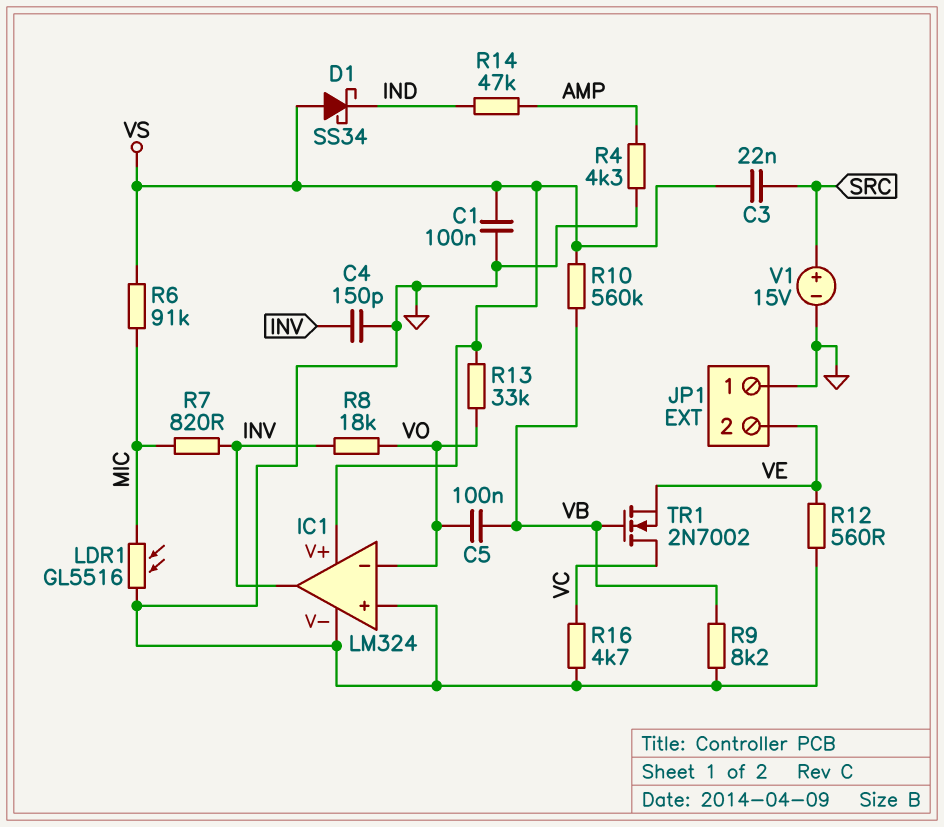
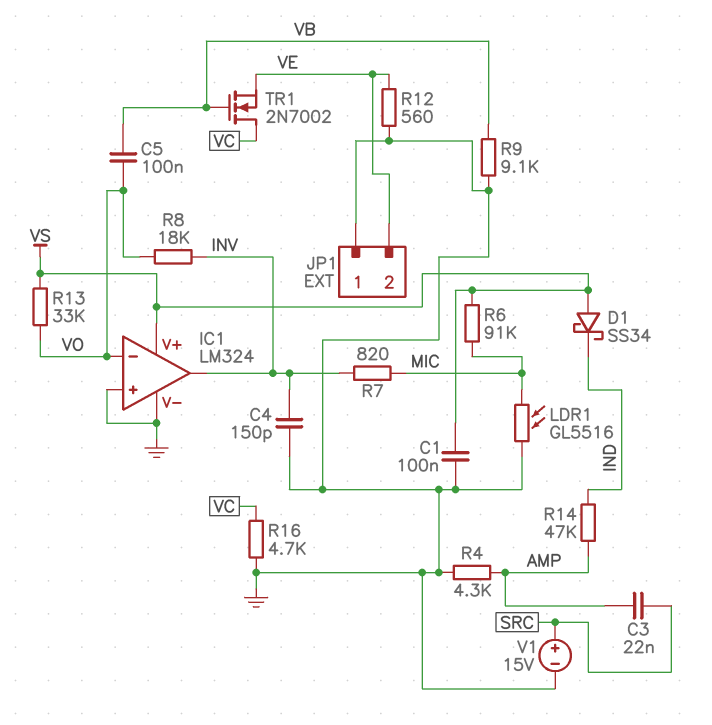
C3: 22nF (SRC, VS) -> 22nF (AMP, SRC)
R9: 8.2k (GND, VB) -> 9.1k (GND, VB)
R10: 560k (VB, VS) -> none

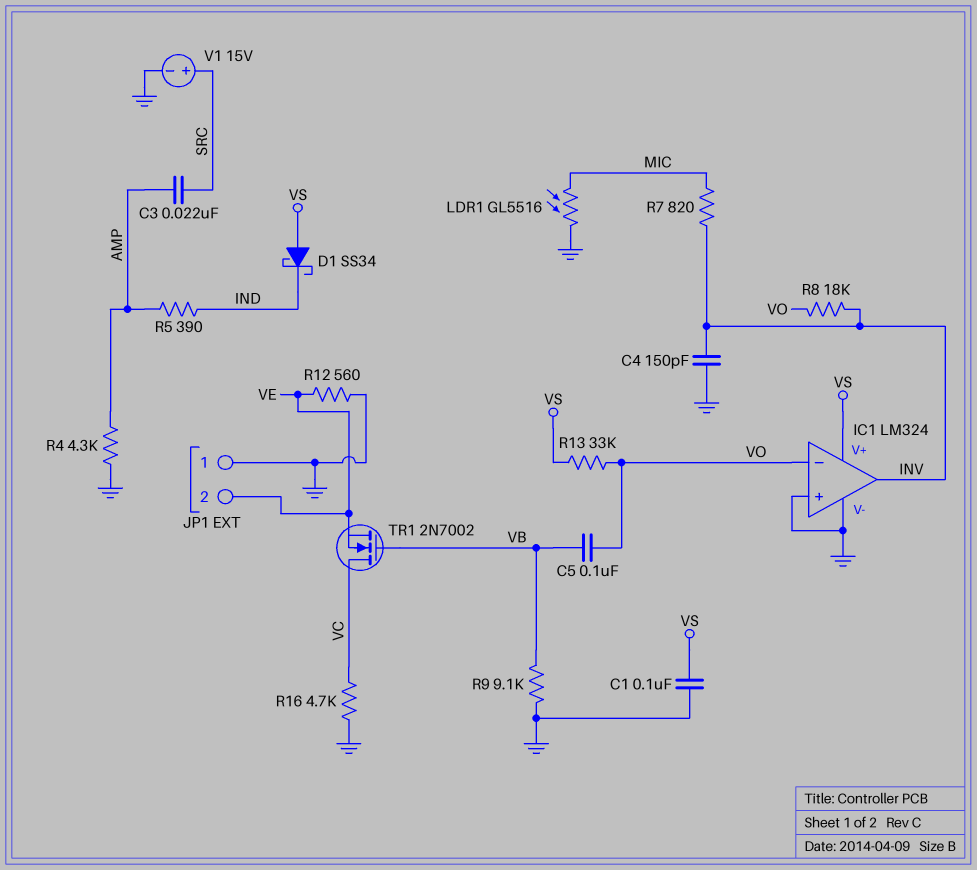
R5: none -> 390 (AMP, IND)
R6: 91k (MIC, VS) -> none
R14: 47k (AMP, IND) -> none

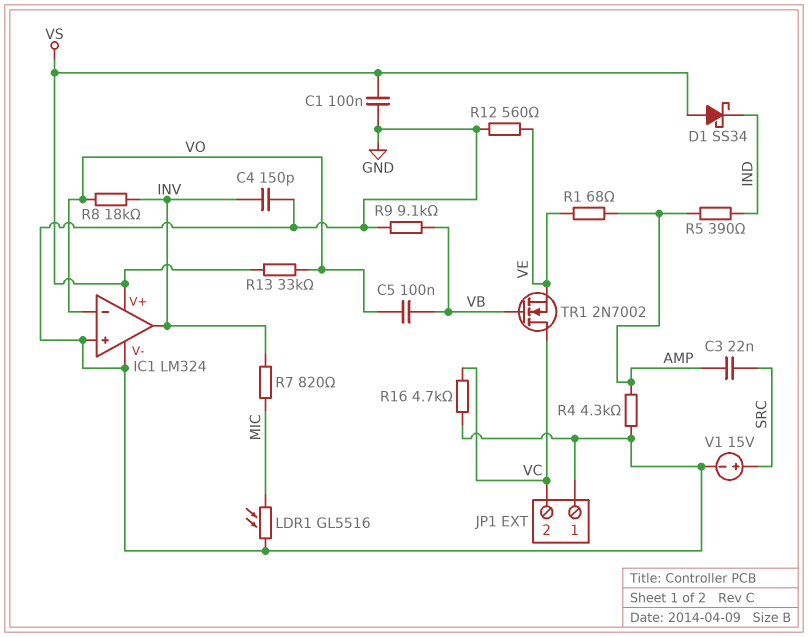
JP1 pin 2: VE -> VC
R1: none -> 68 (AMP, VE)

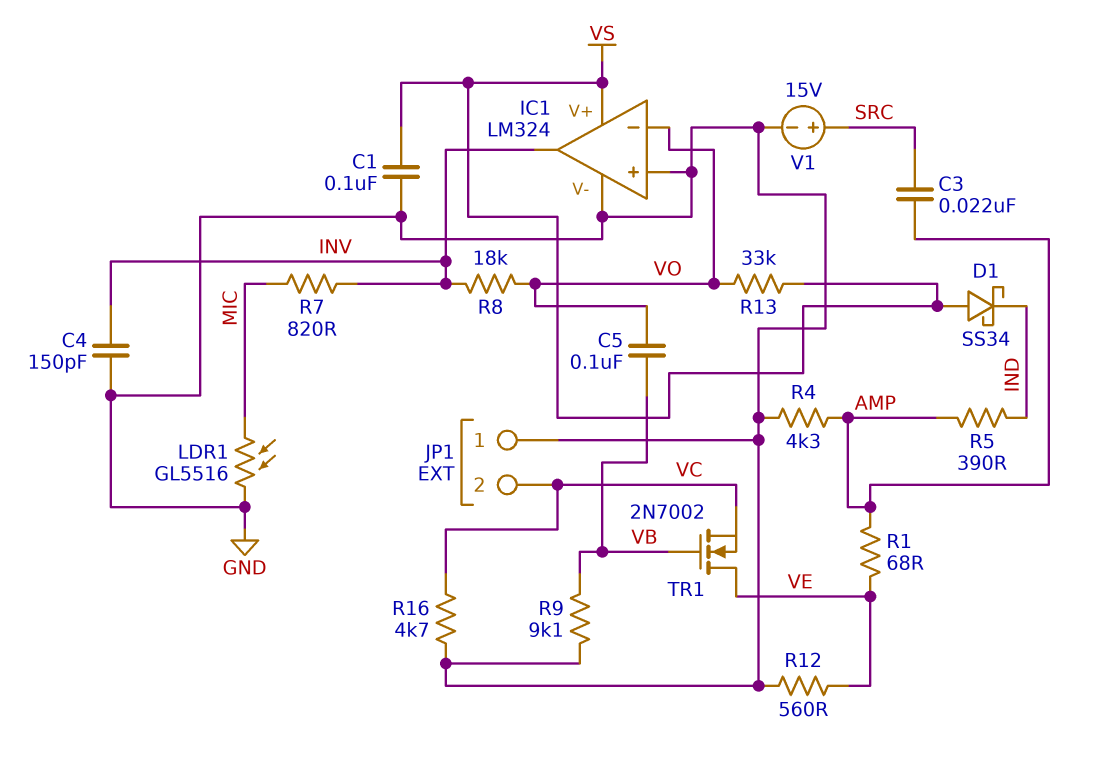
TR1: NMOS 2N7002 (G VB, D VC, S VE) -> NMOS 2N7002 (G VB, D VE, S VC)

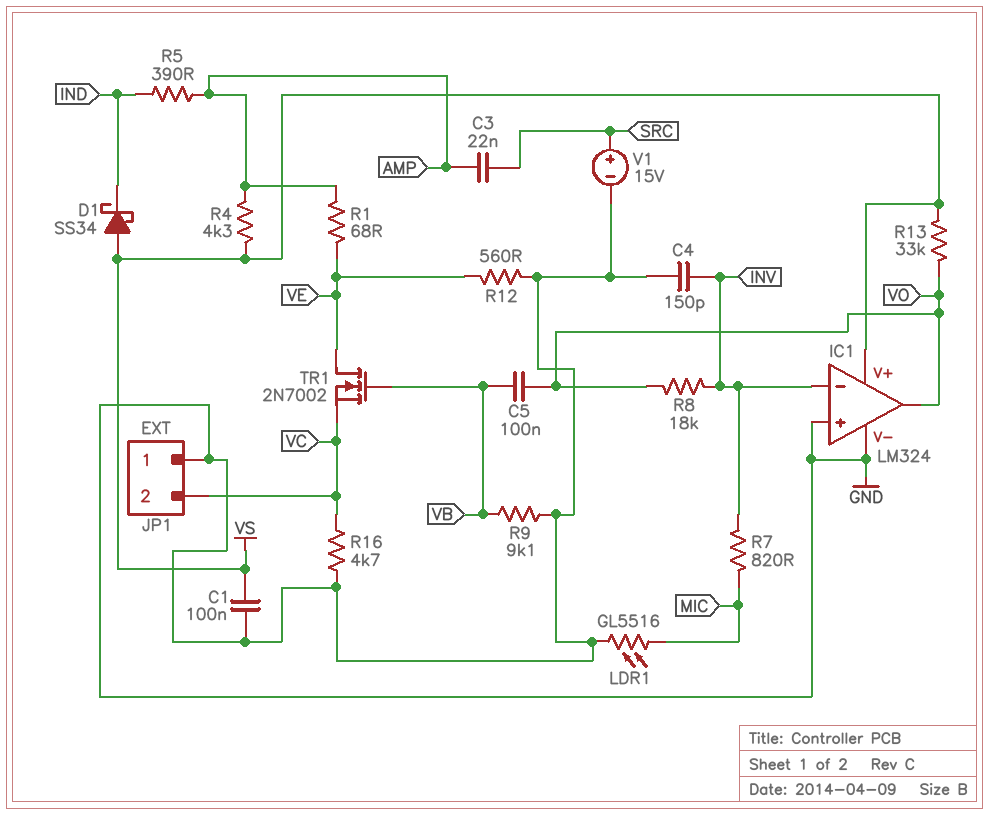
IC1 pin in-: VO -> INV
IC1 pin out: INV -> VO
R4: 4.3k (AMP, GND) -> 4.3k (AMP, VS)

